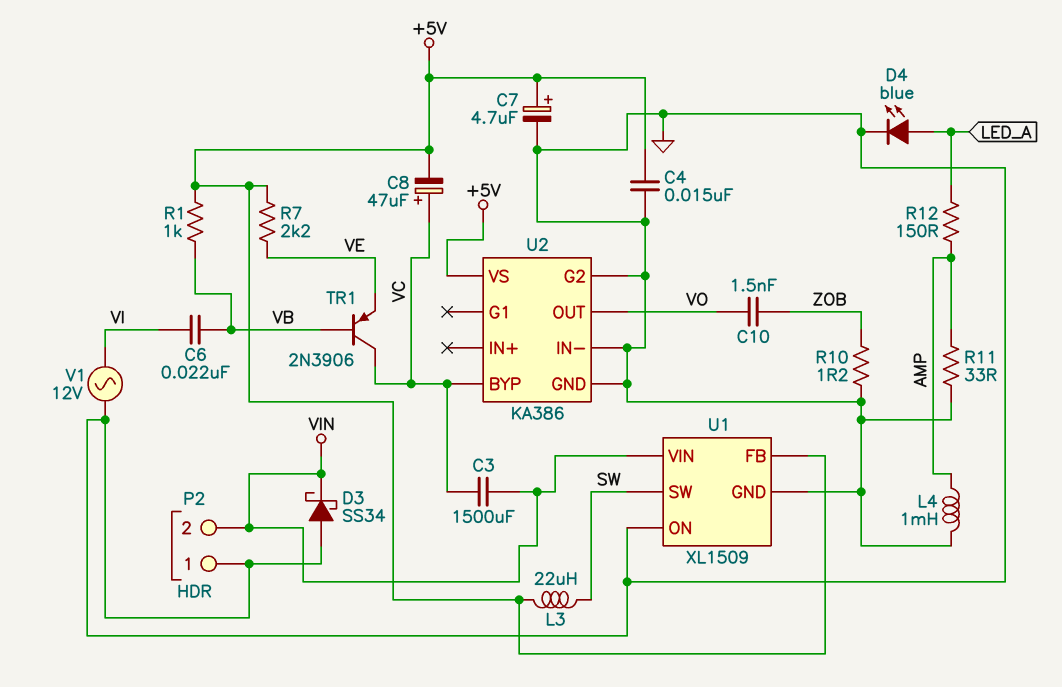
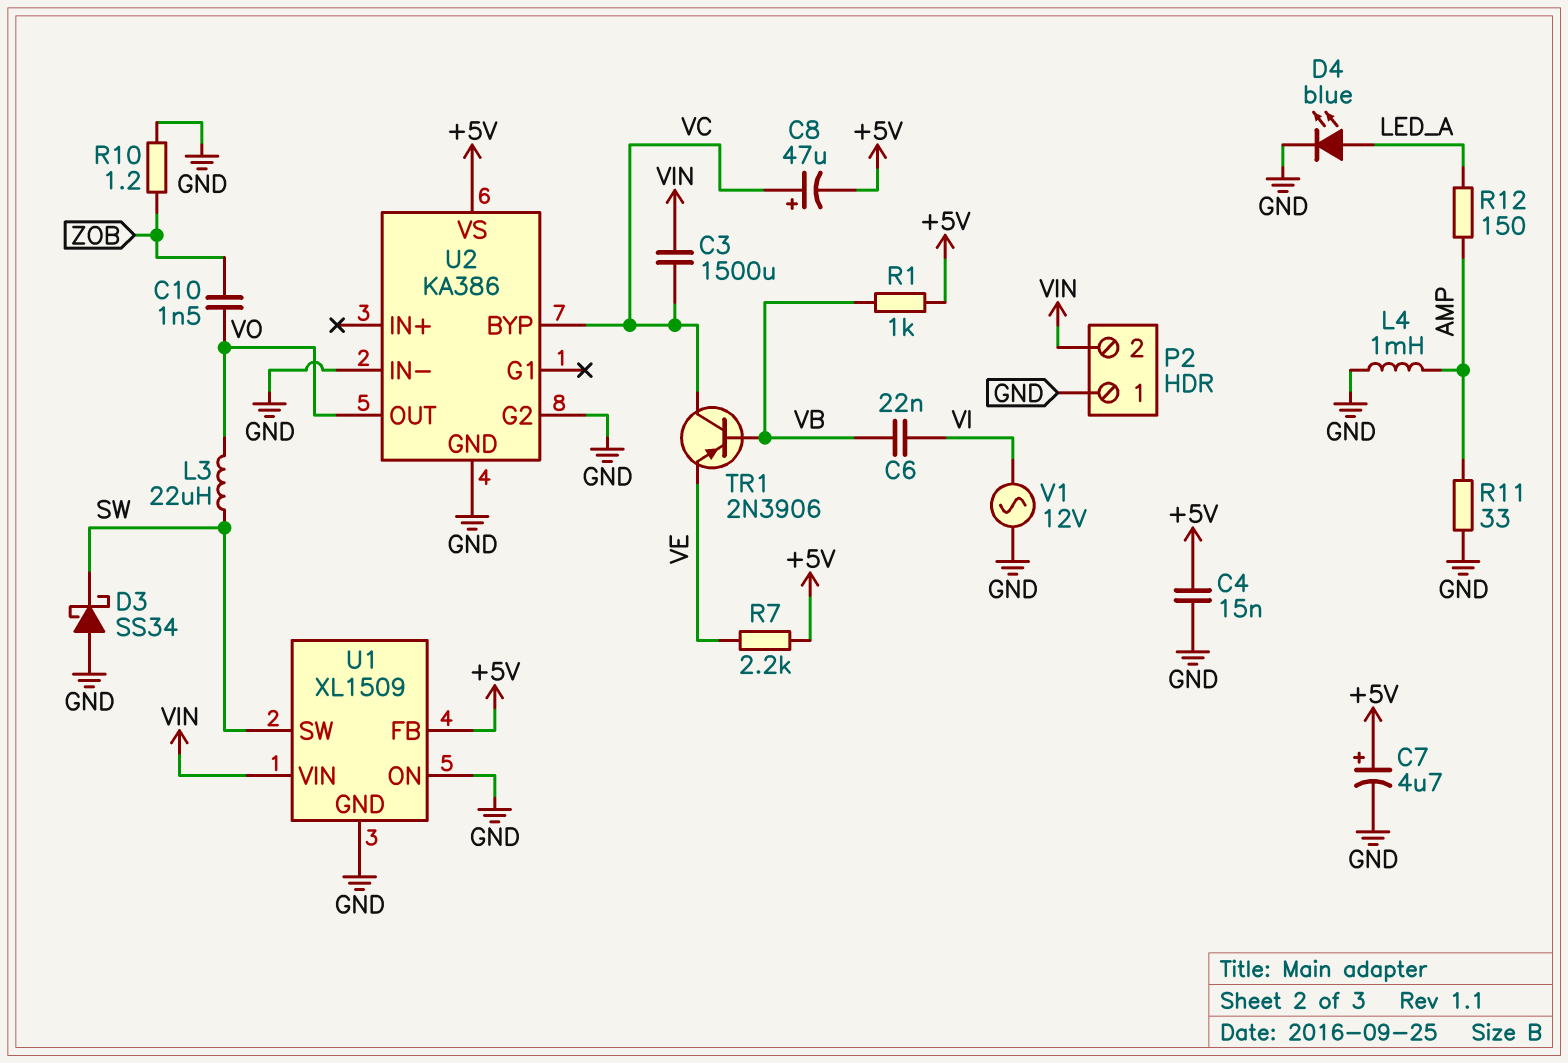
D3: schottky SS34 (A GND, K VIN) -> schottky SS34 (A GND, K SW)
L3: 22uH (+5V, SW) -> 22uH (SW, VO)

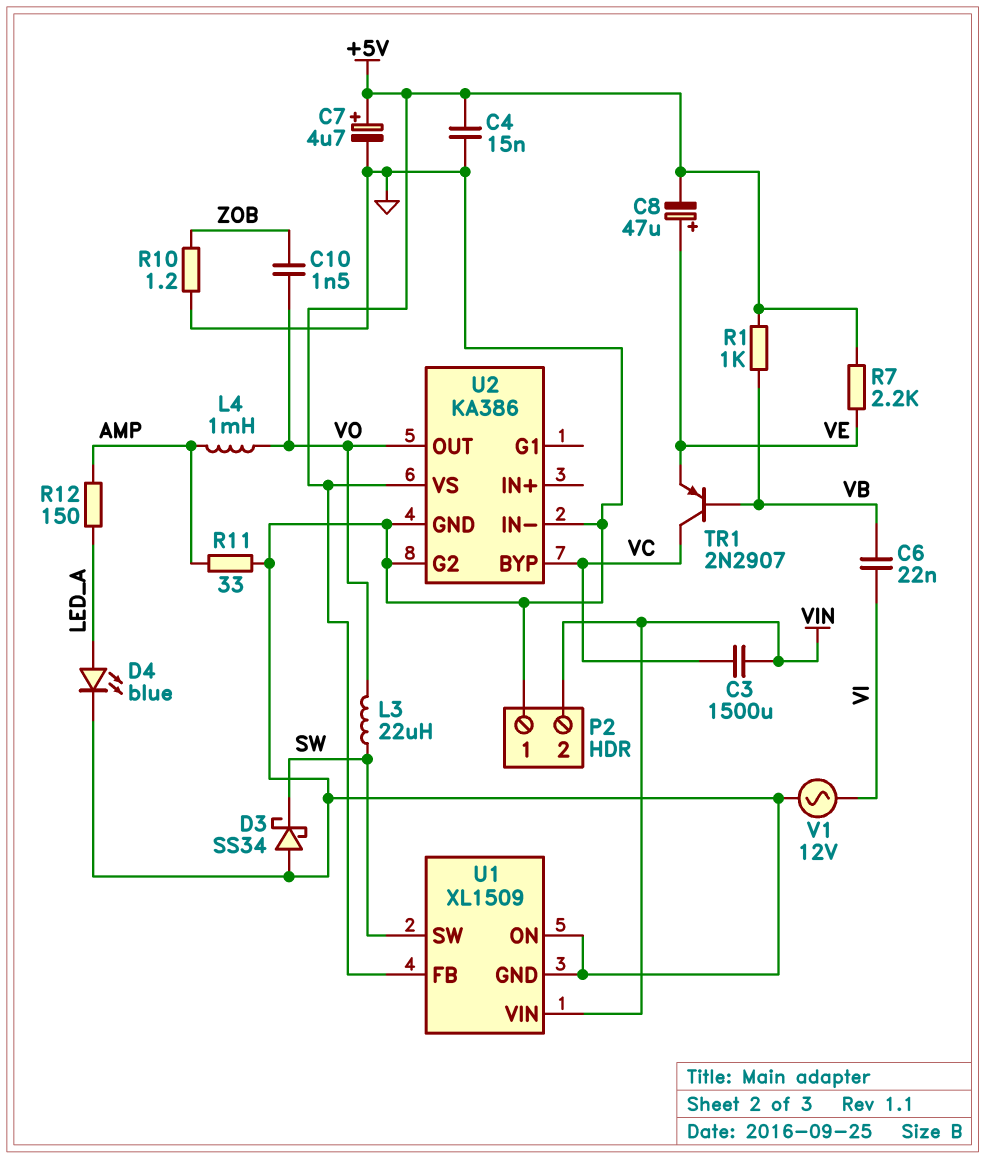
C8: 47uF (plus VC, minus +5V) -> 47uF (plus VE, minus +5V)
L4: 1mH (AMP, GND) -> 1mH (AMP, VO)
TR1: PNP 2N3906 (B VB, C VC, E VE) -> PNP 2N2907 (B VB, C VC, E VE)

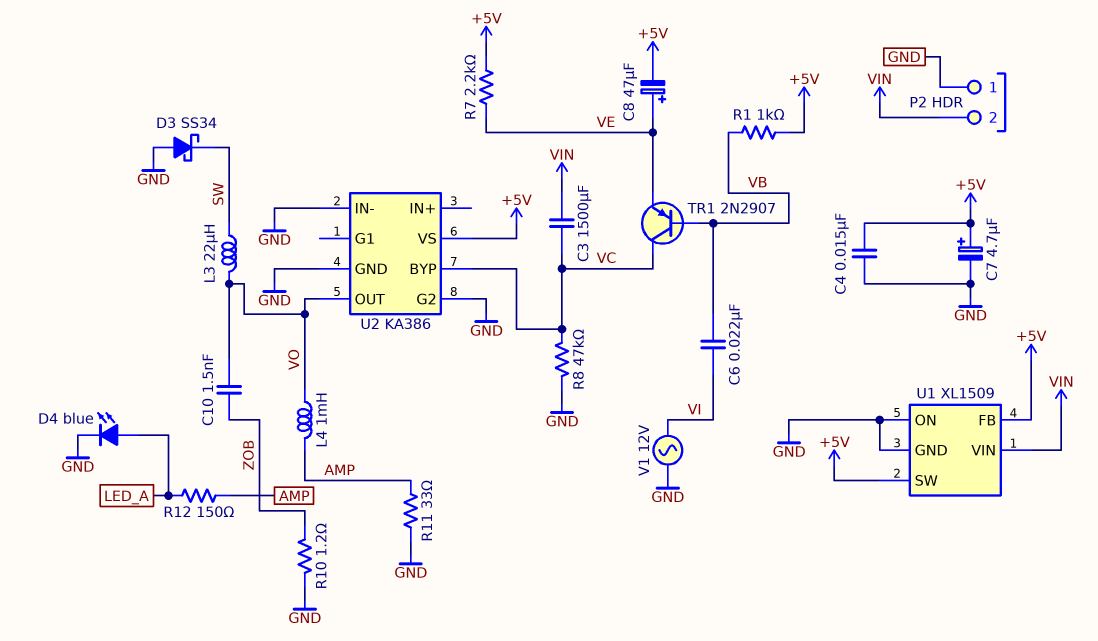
R8: none -> 47k (GND, VC)
U1 pin SW: SW -> +5V

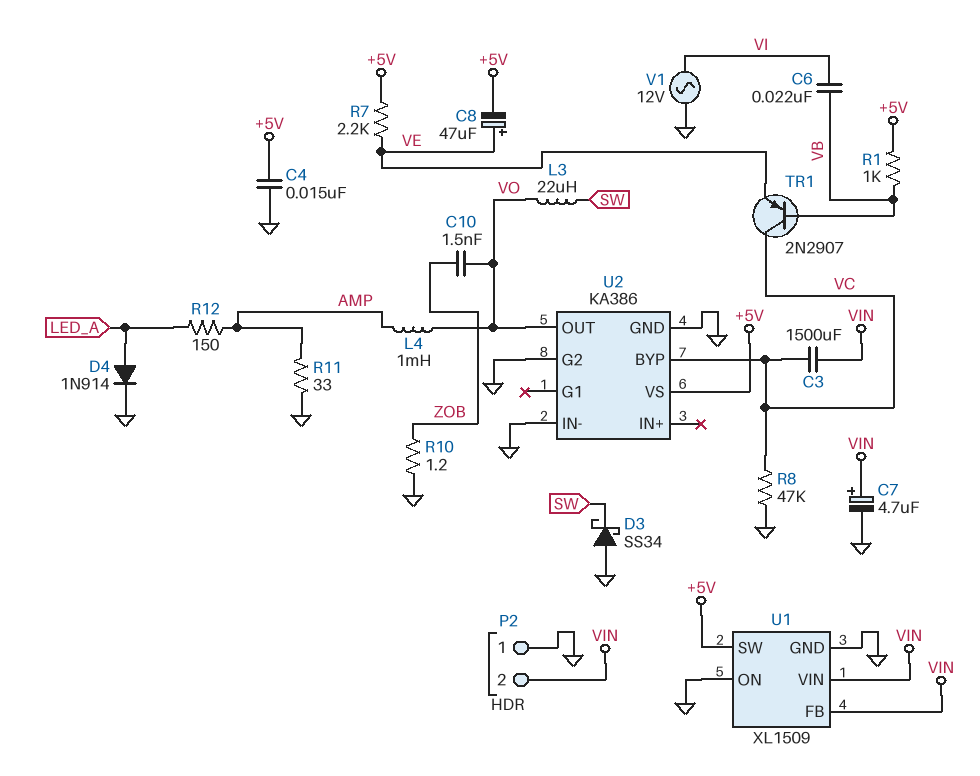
C7: 4.7uF (plus +5V, minus GND) -> 4.7uF (plus VIN, minus GND)
D4: LED blue (A LED_A, K GND) -> diode 1N914 (A LED_A, K GND)
U1 pin FB: +5V -> VIN

